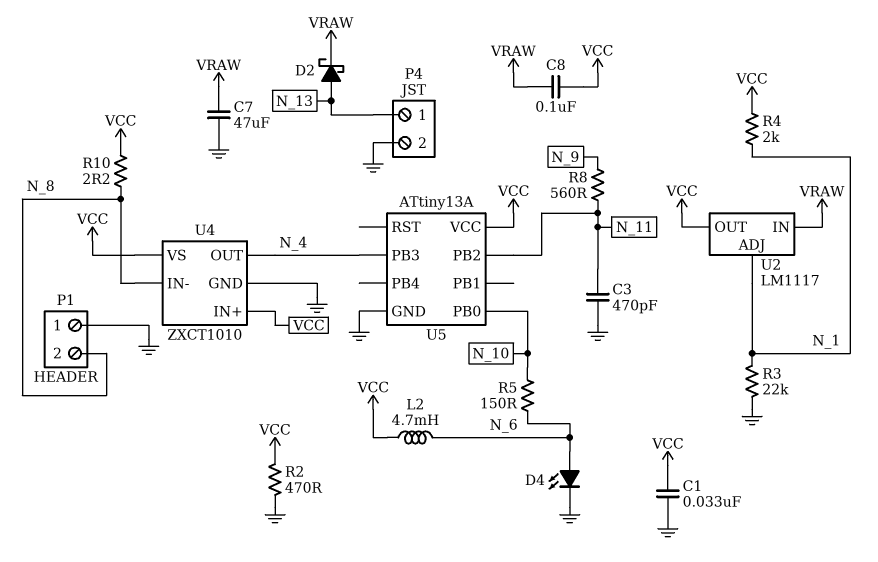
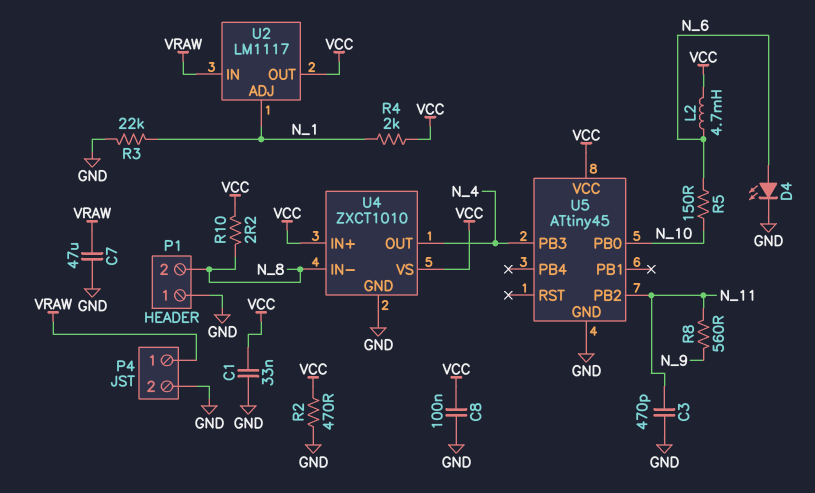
C8: 100nF (VCC, VRAW) -> 100nF (GND, VCC)
D2: schottky (A N_13, K VRAW) -> none
P4 pin 1: N_13 -> VRAW
U5: ATtiny13A -> ATtiny45

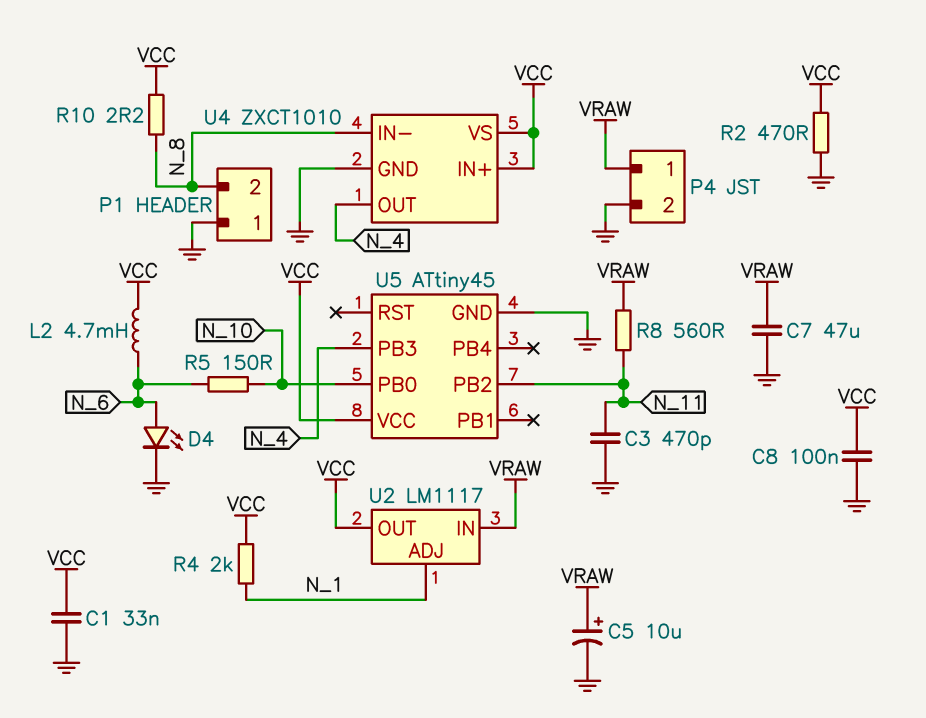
C5: none -> 10uF (plus VRAW, minus GND)
R3: 22k (GND, N_1) -> none
R8: 560 (N_9, N_11) -> 560 (N_11, VRAW)

